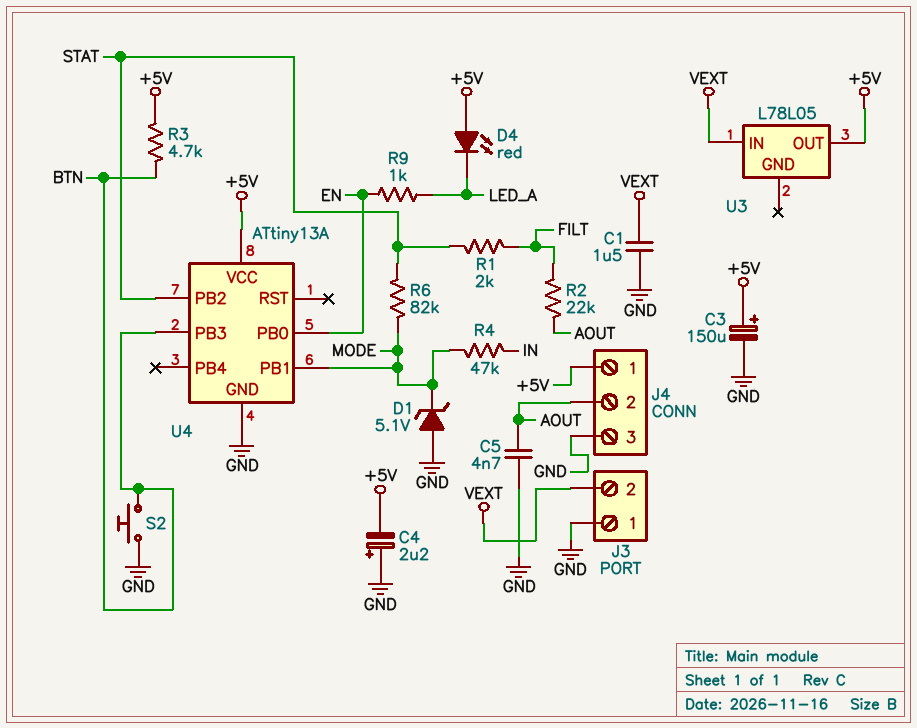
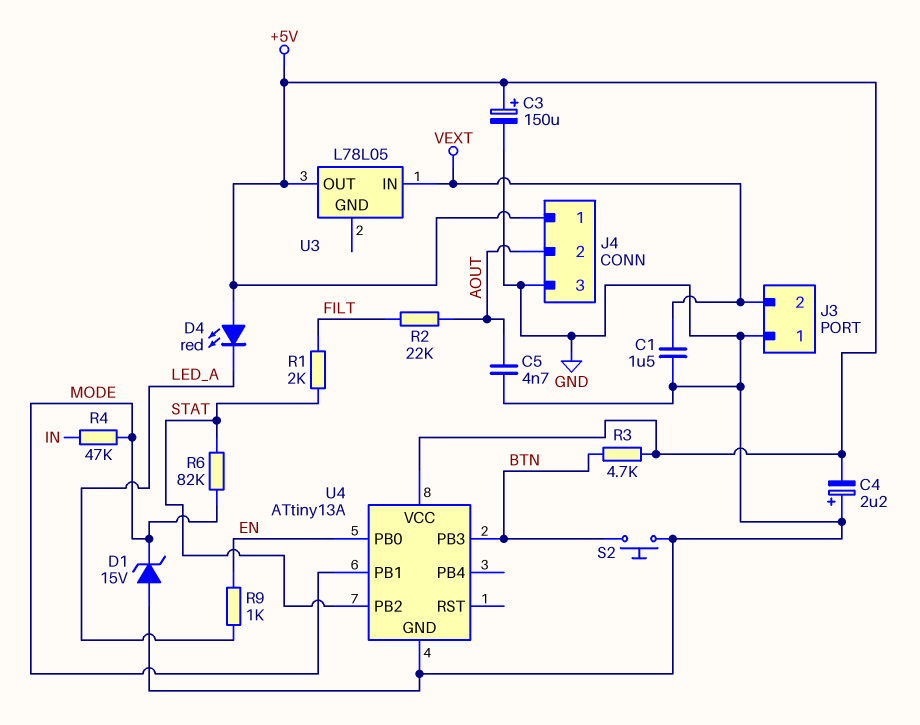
D1: zener 5.1V (A GND, K MODE) -> zener 15V (A GND, K MODE)

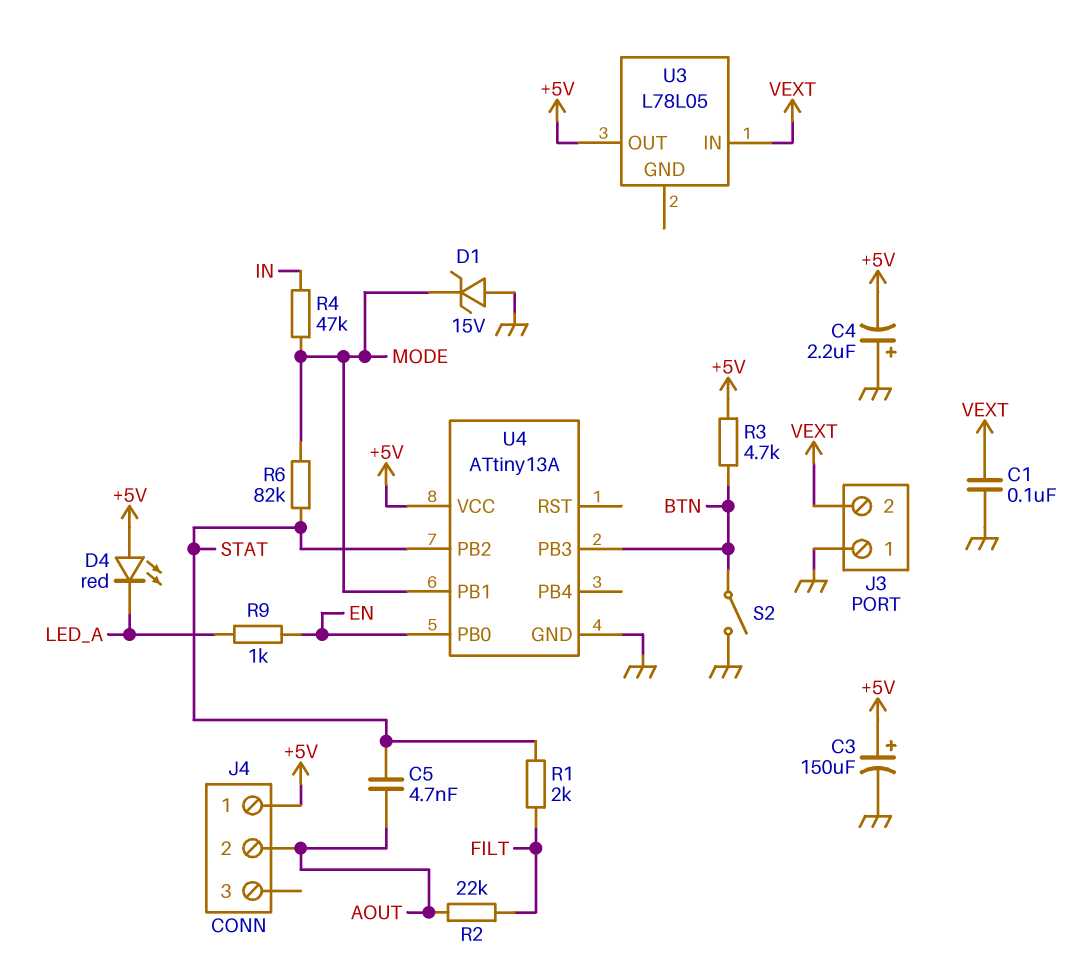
C1: 1.5uF (GND, VEXT) -> 100nF (GND, VEXT)
C5: 4.7nF (AOUT, GND) -> 4.7nF (AOUT, STAT)
J4 pin 3: GND -> none
S2: button (BTN, GND) -> switch (BTN, GND)

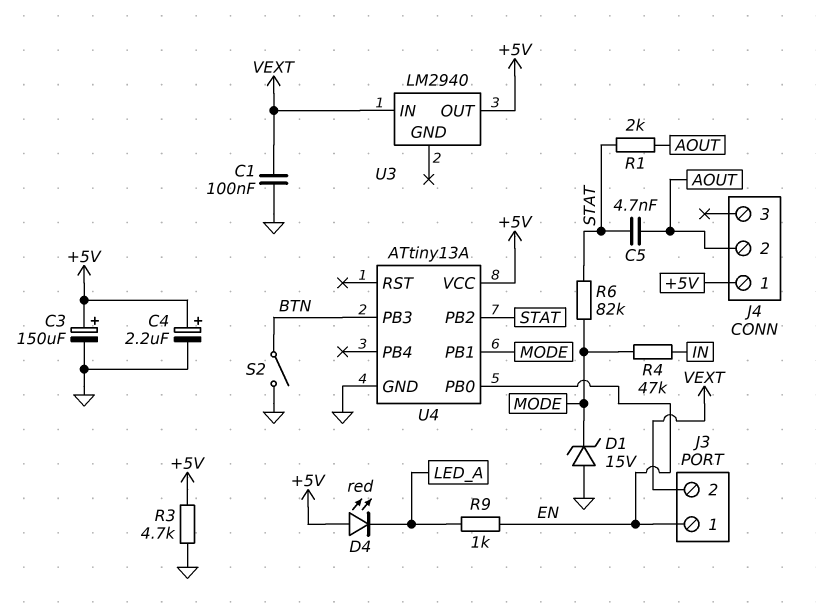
C4: 2.2uF (plus GND, minus +5V) -> 2.2uF (plus +5V, minus GND)
J3 pin 1: GND -> EN
R1: 2k (FILT, STAT) -> 2k (AOUT, STAT)
R2: 22k (AOUT, FILT) -> none
R3: 4.7k (+5V, BTN) -> 4.7k (+5V, GND)
U3: L78L05 -> LM2940

